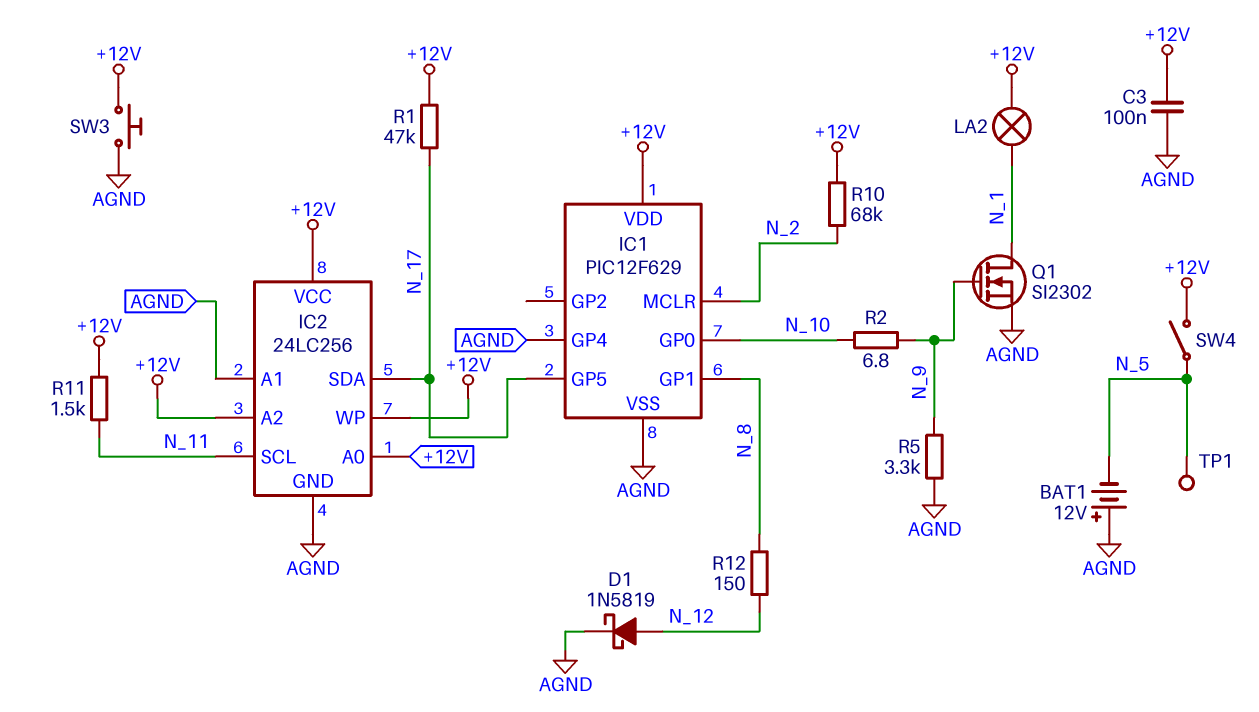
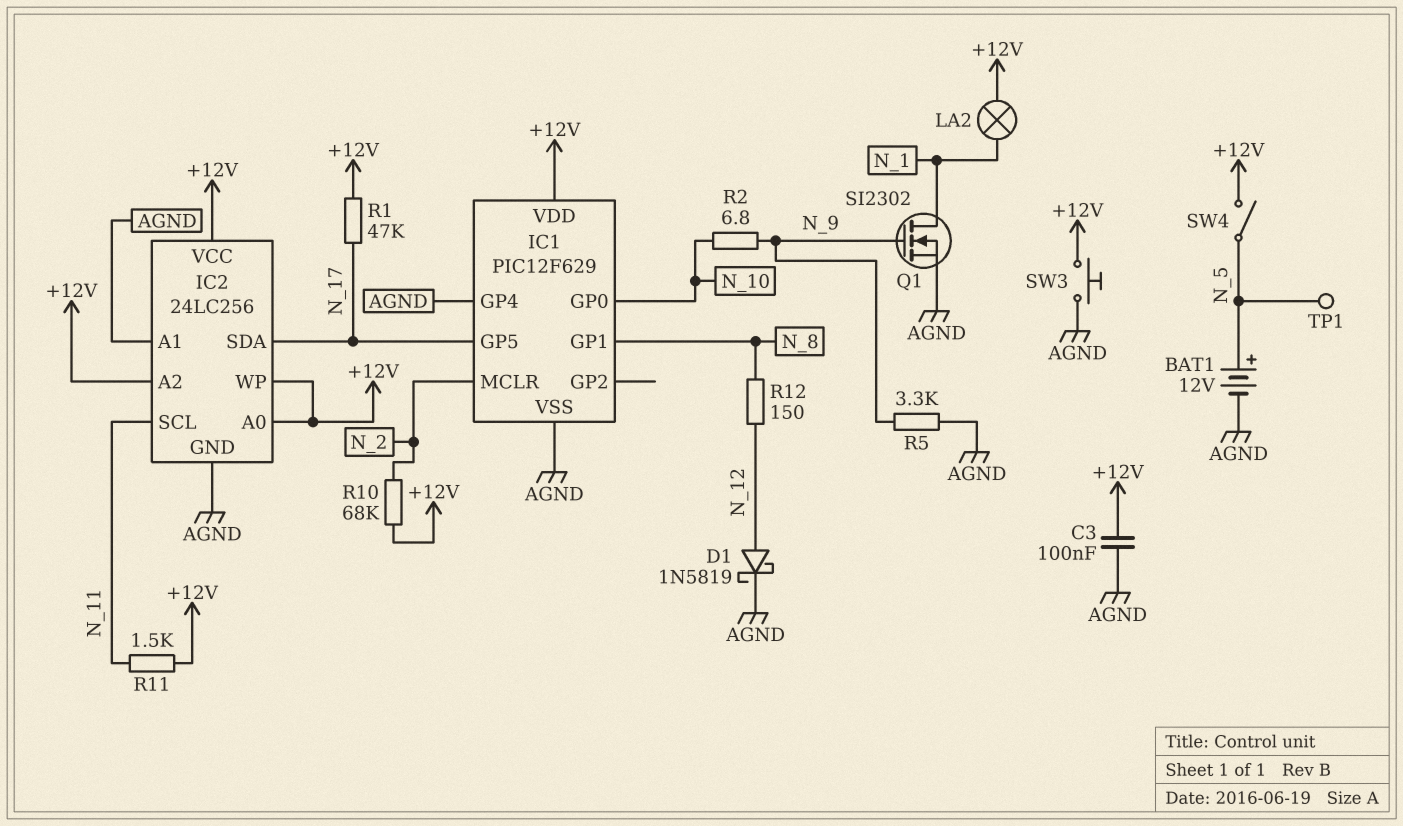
BAT1: 12V (plus AGND, minus N_5) -> 12V (plus N_5, minus AGND)

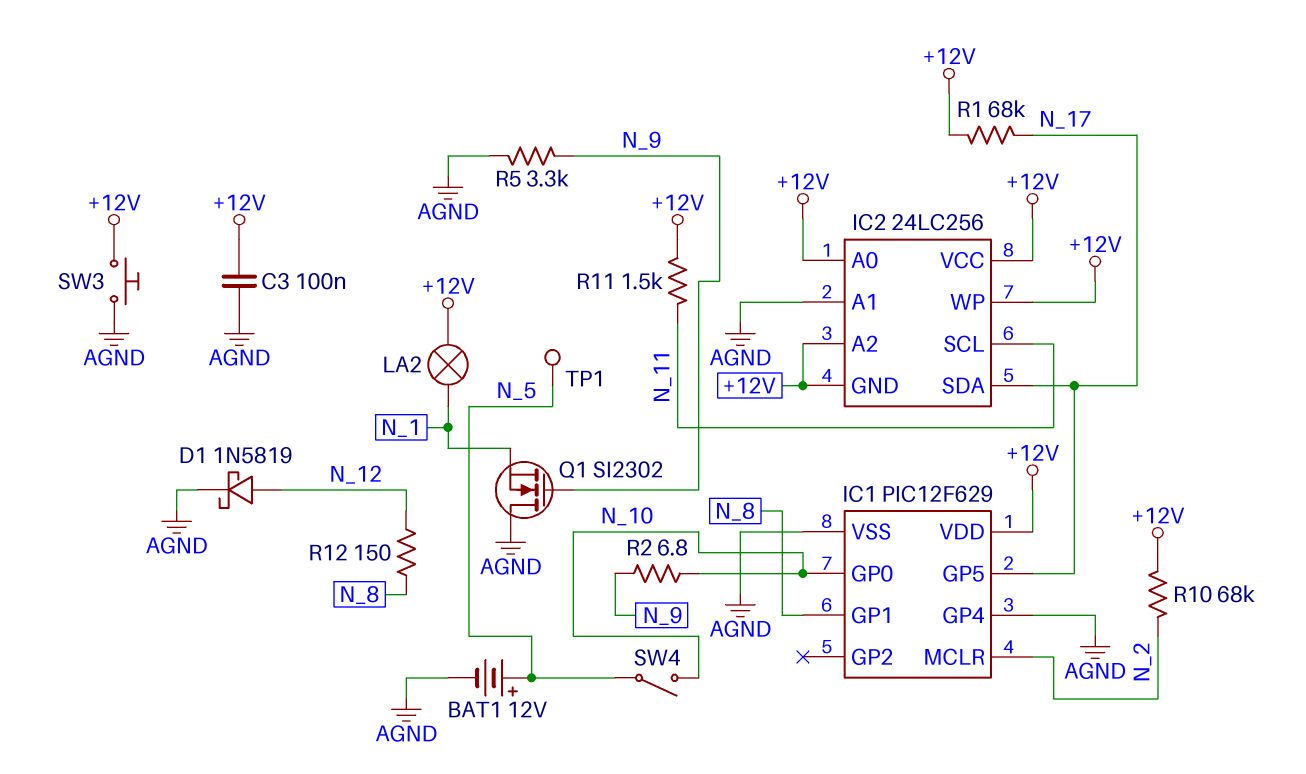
IC2 pin GND: AGND -> +12V
Q1: NMOS SI2302 (G N_9, D N_1, S AGND) -> NMOS SI2302 (G N_9, D AGND, S N_1)
R1: 47k (+12V, N_17) -> 68k (+12V, N_17)
SW4: switch (+12V, N_5) -> switch (N_5, N_10)

